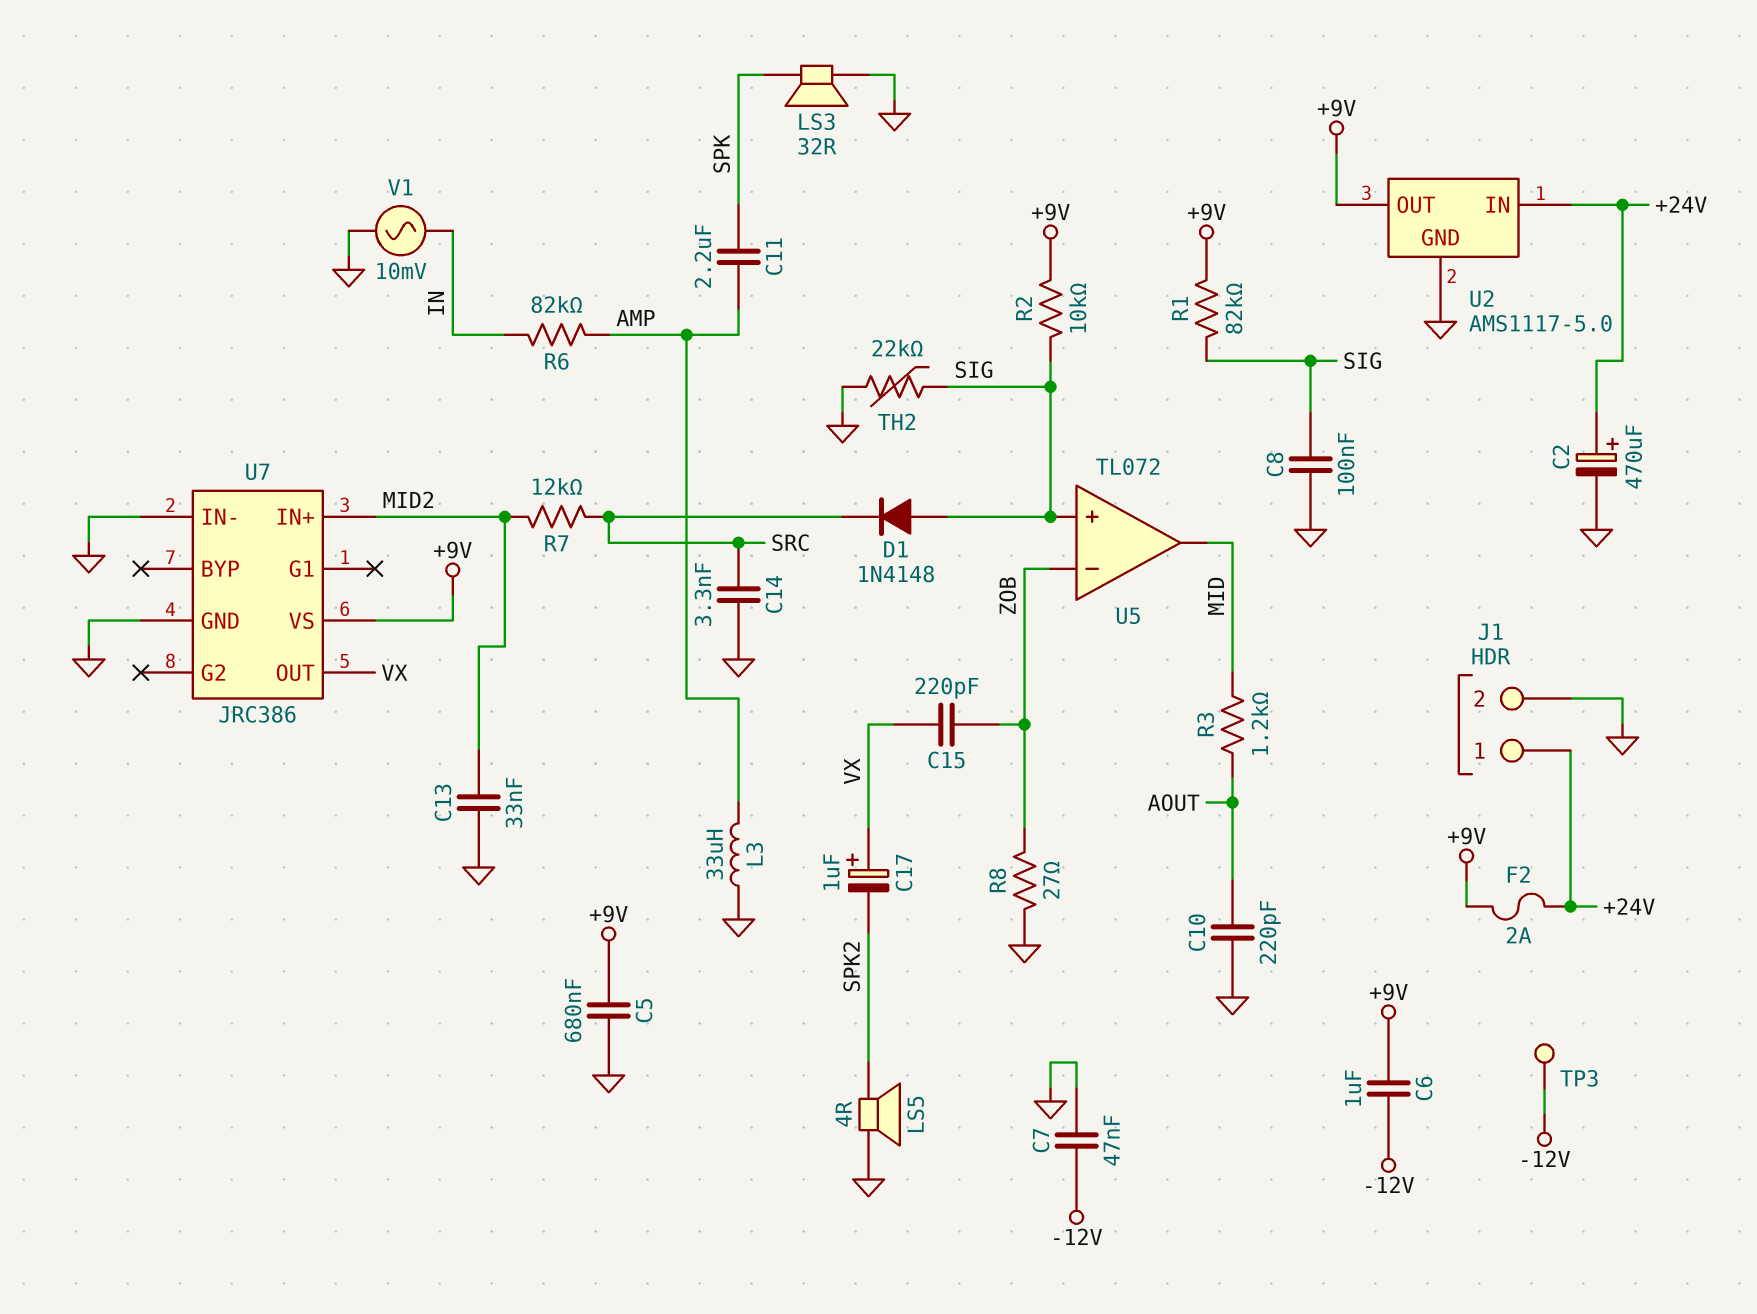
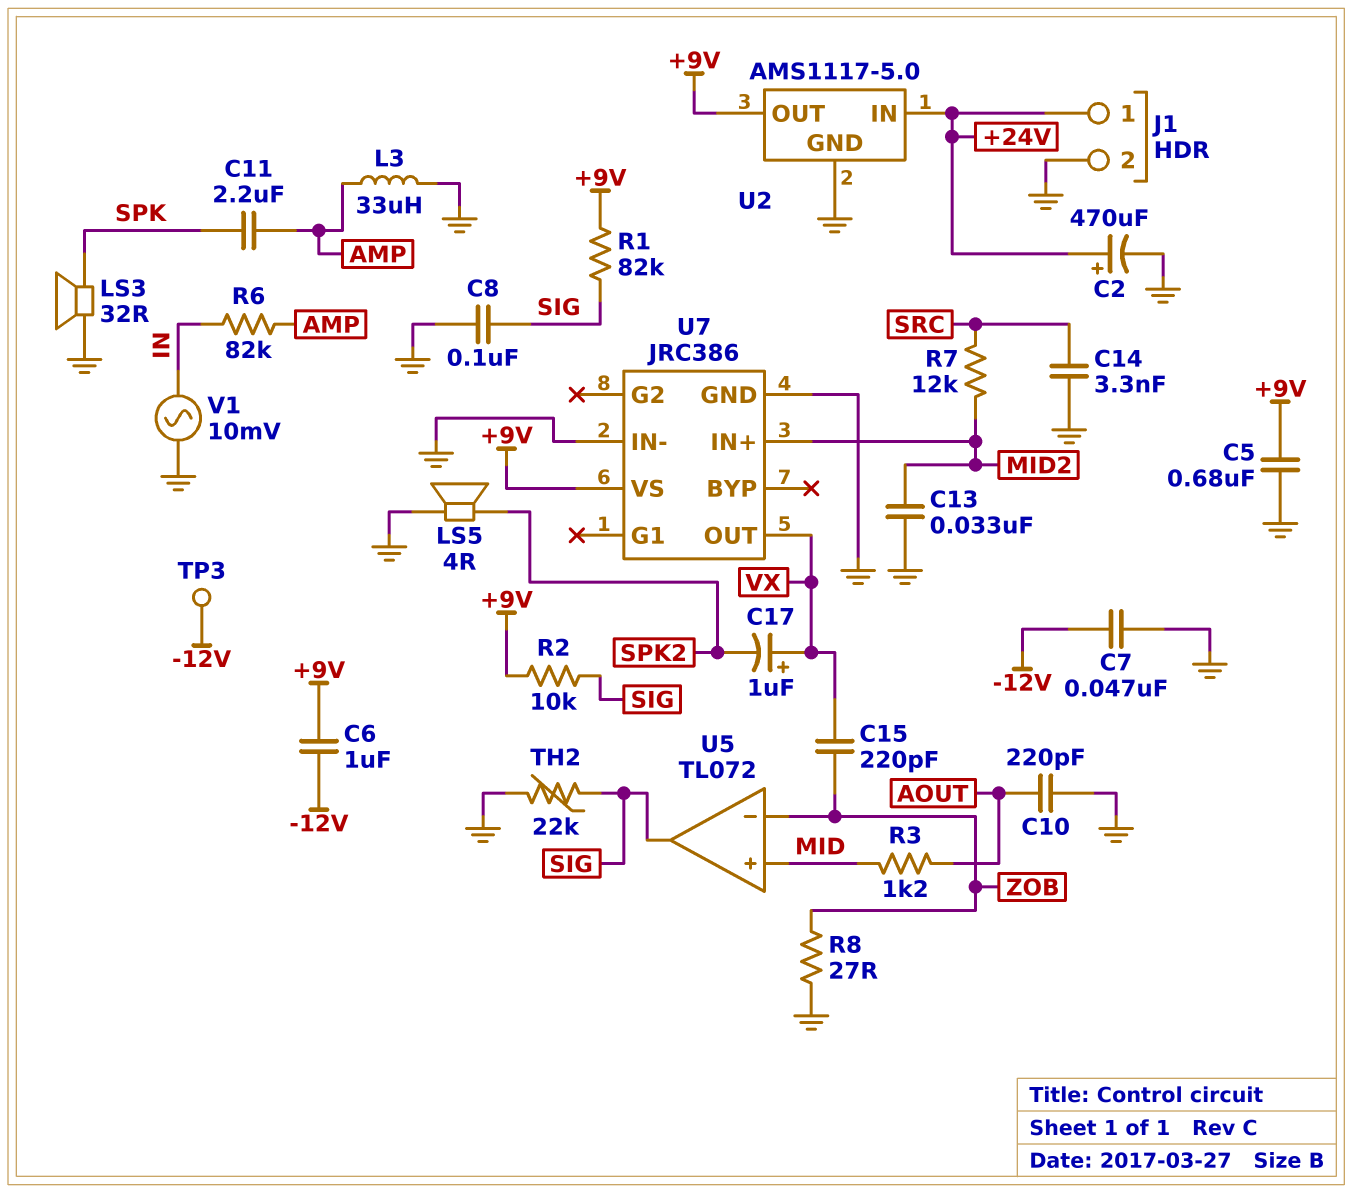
D1: diode 1N4148 (A SIG, K SRC) -> none
F2: 2A (+9V, +24V) -> none
U5 pin in+: SIG -> MID
U5 pin out: MID -> SIG

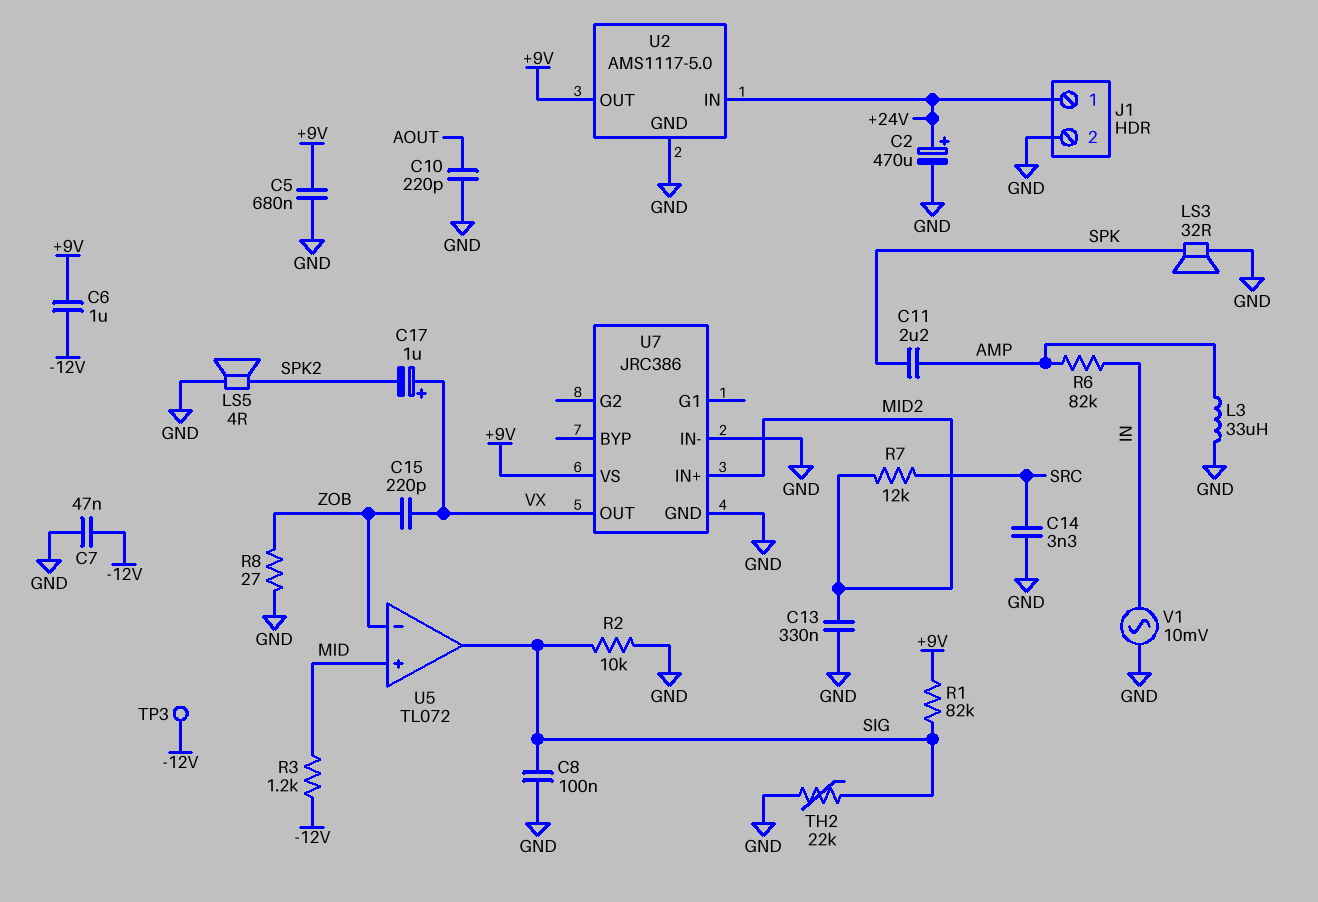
C13: 33nF (GND, MID2) -> 330nF (GND, MID2)
R2: 10k (+9V, SIG) -> 10k (GND, SIG)
R3: 1.2k (AOUT, MID) -> 1.2k (-12V, MID)

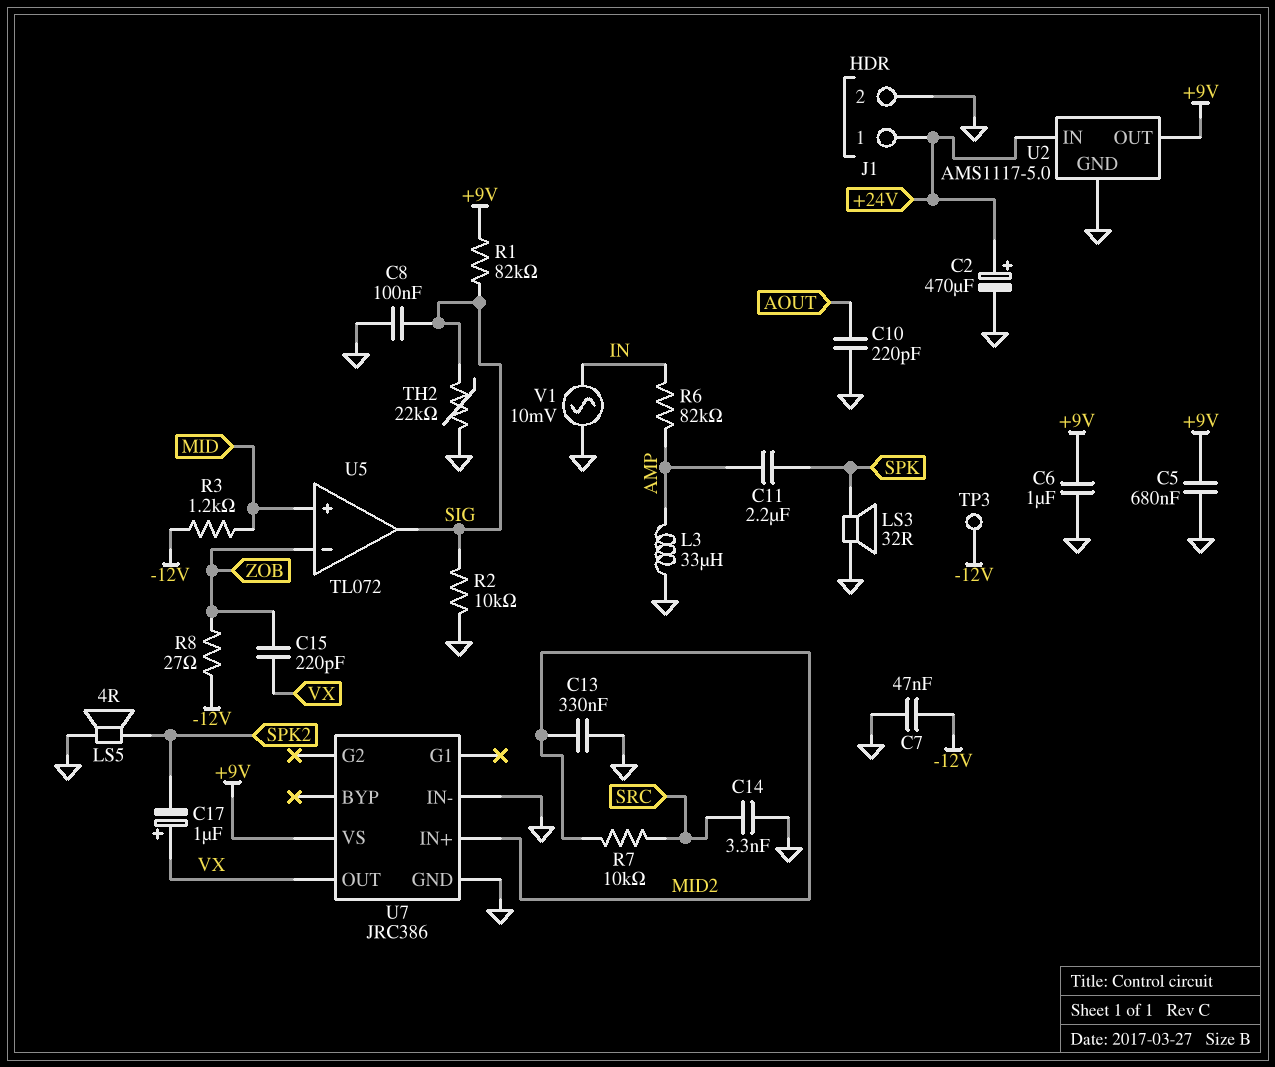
C6: 1uF (+9V, -12V) -> 1uF (+9V, GND)
R7: 12k (MID2, SRC) -> 10k (MID2, SRC)
R8: 27 (GND, ZOB) -> 27 (-12V, ZOB)

